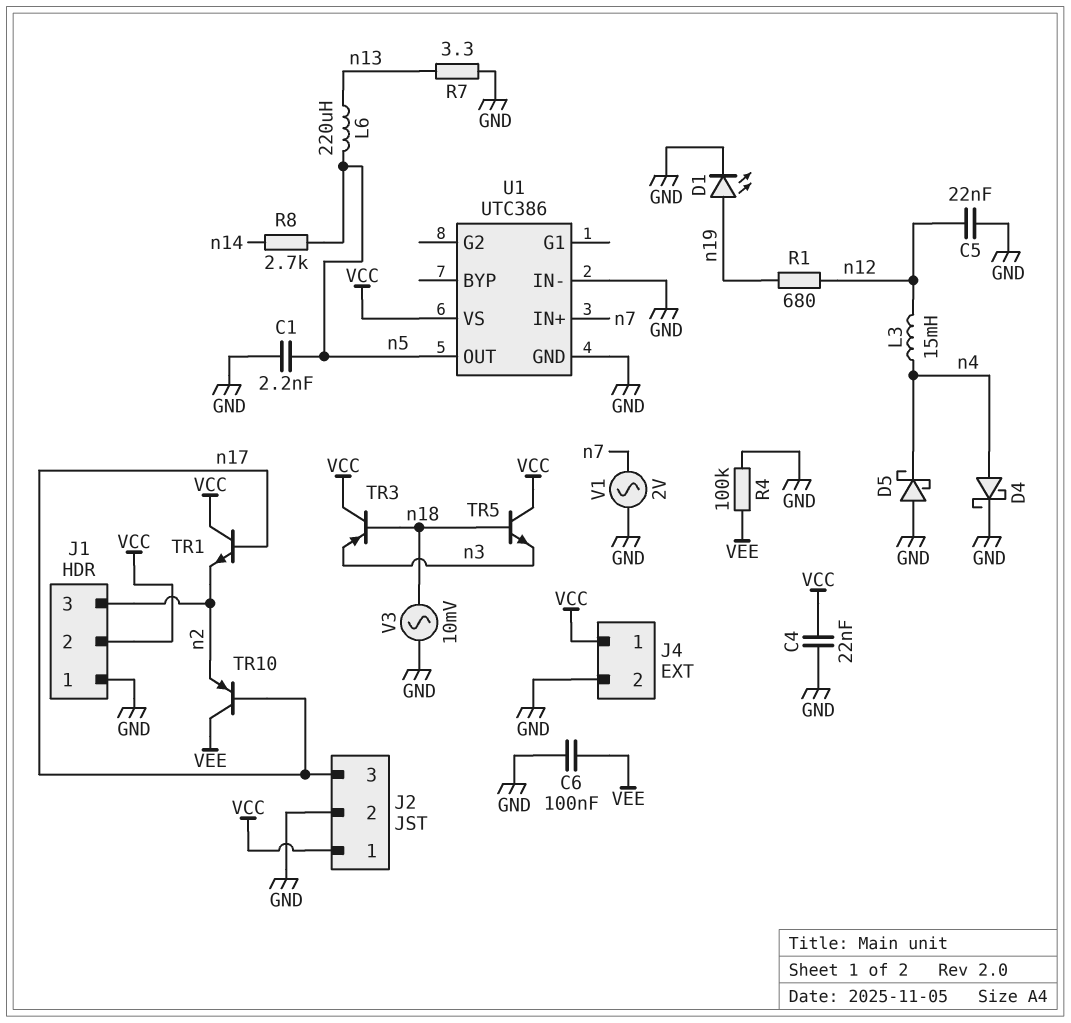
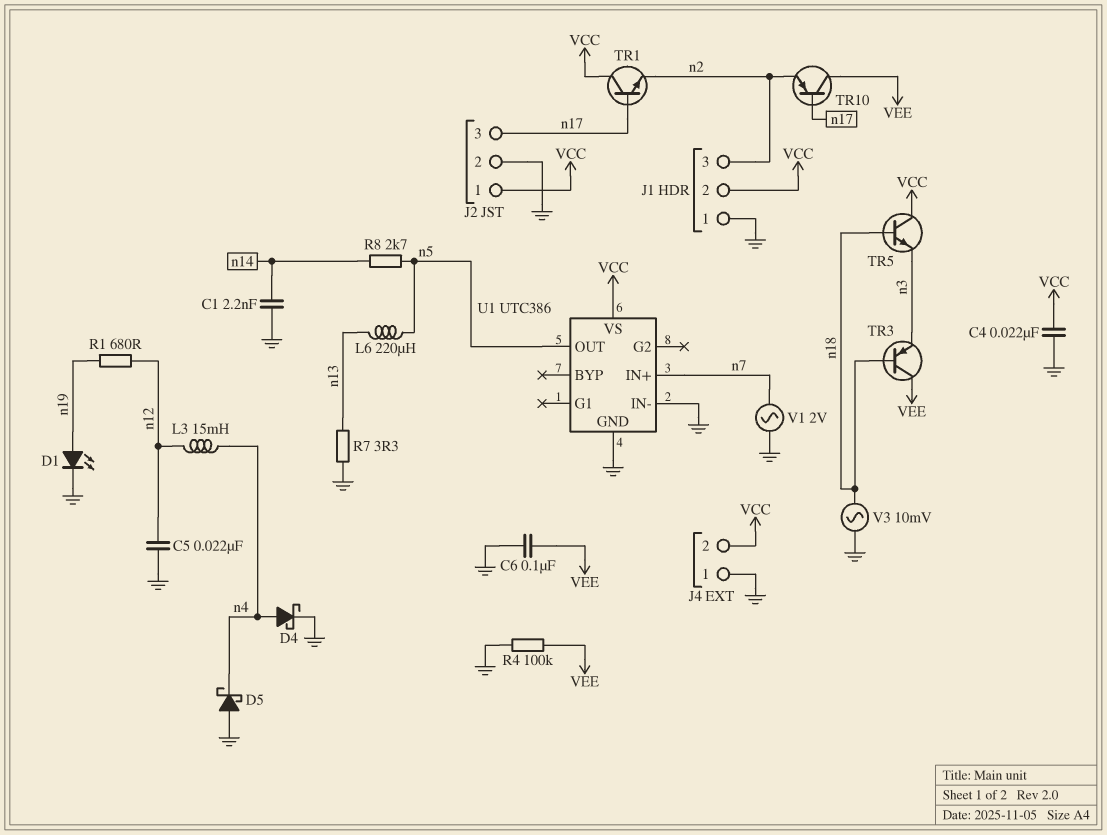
C1: 2.2nF (GND, n5) -> 2.2nF (GND, n14)
J4 pin 1: VCC -> GND
J4 pin 2: GND -> VCC
TR3: PNP (B n18, C VCC, E n3) -> PNP (B n18, C VEE, E n3)

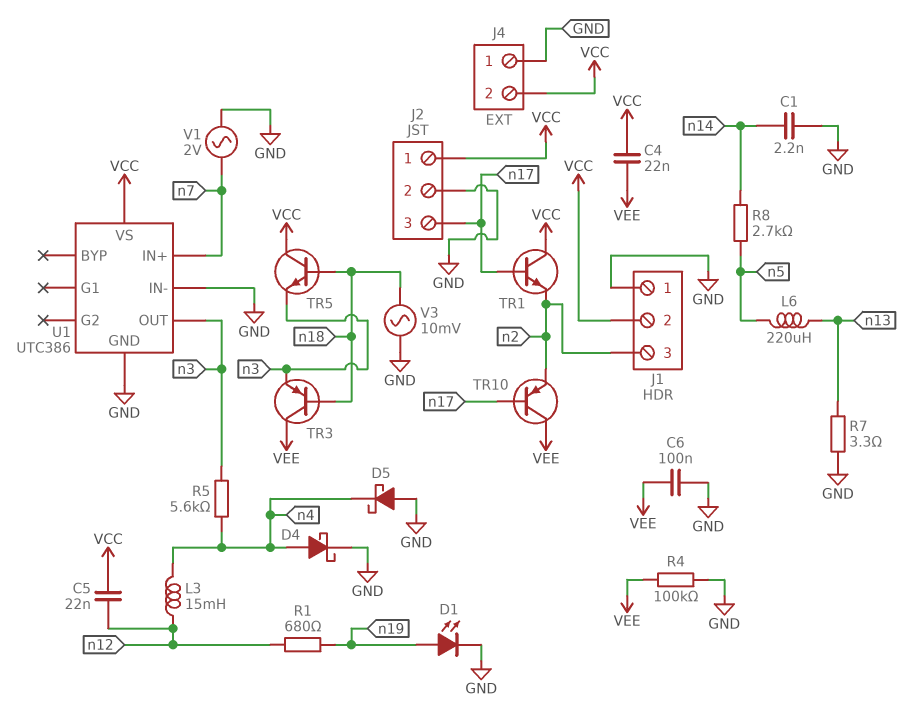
C4: 22nF (GND, VCC) -> 22nF (VCC, VEE)
C5: 22nF (GND, n12) -> 22nF (VCC, n12)
R5: none -> 5.6k (n3, n4)
U1 pin OUT: n5 -> n3

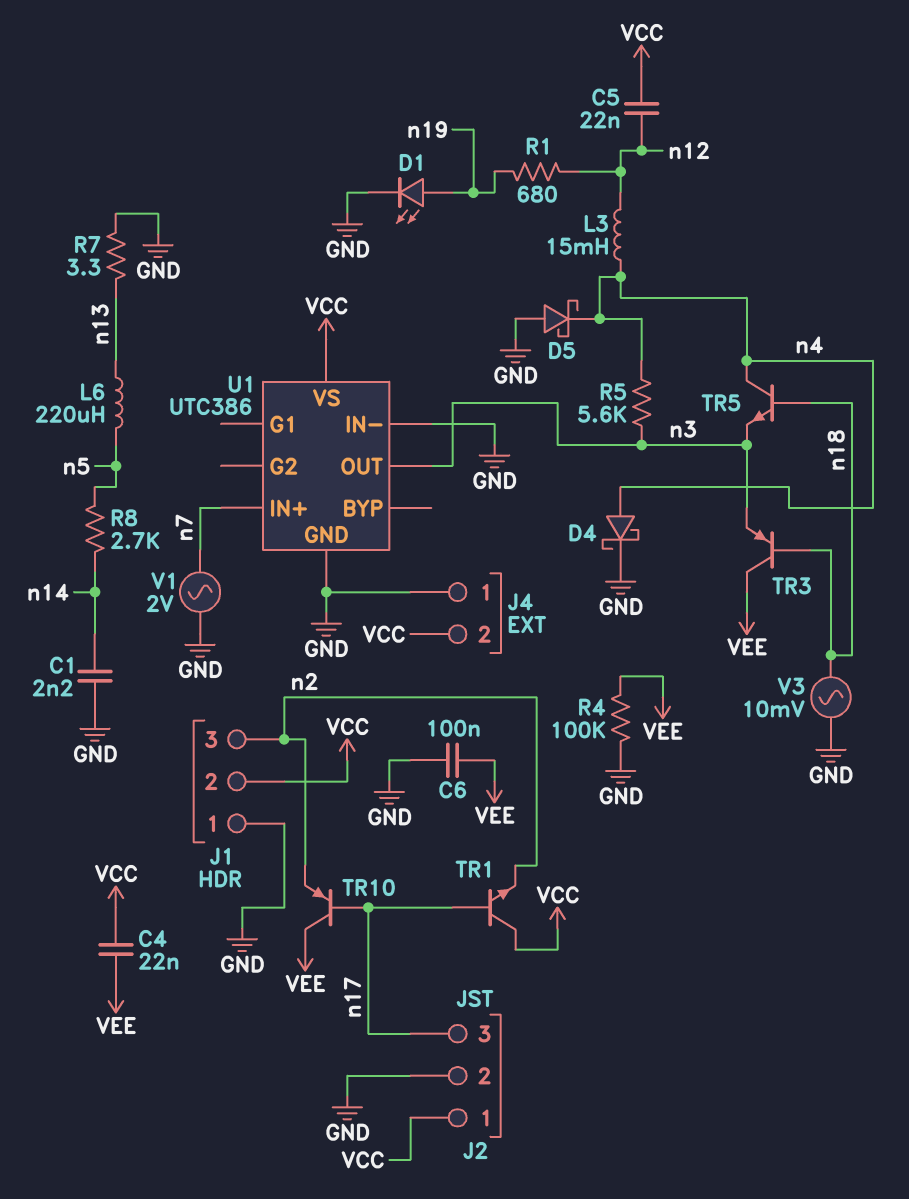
TR5: NPN (B n18, C VCC, E n3) -> NPN (B n18, C n4, E n3)

